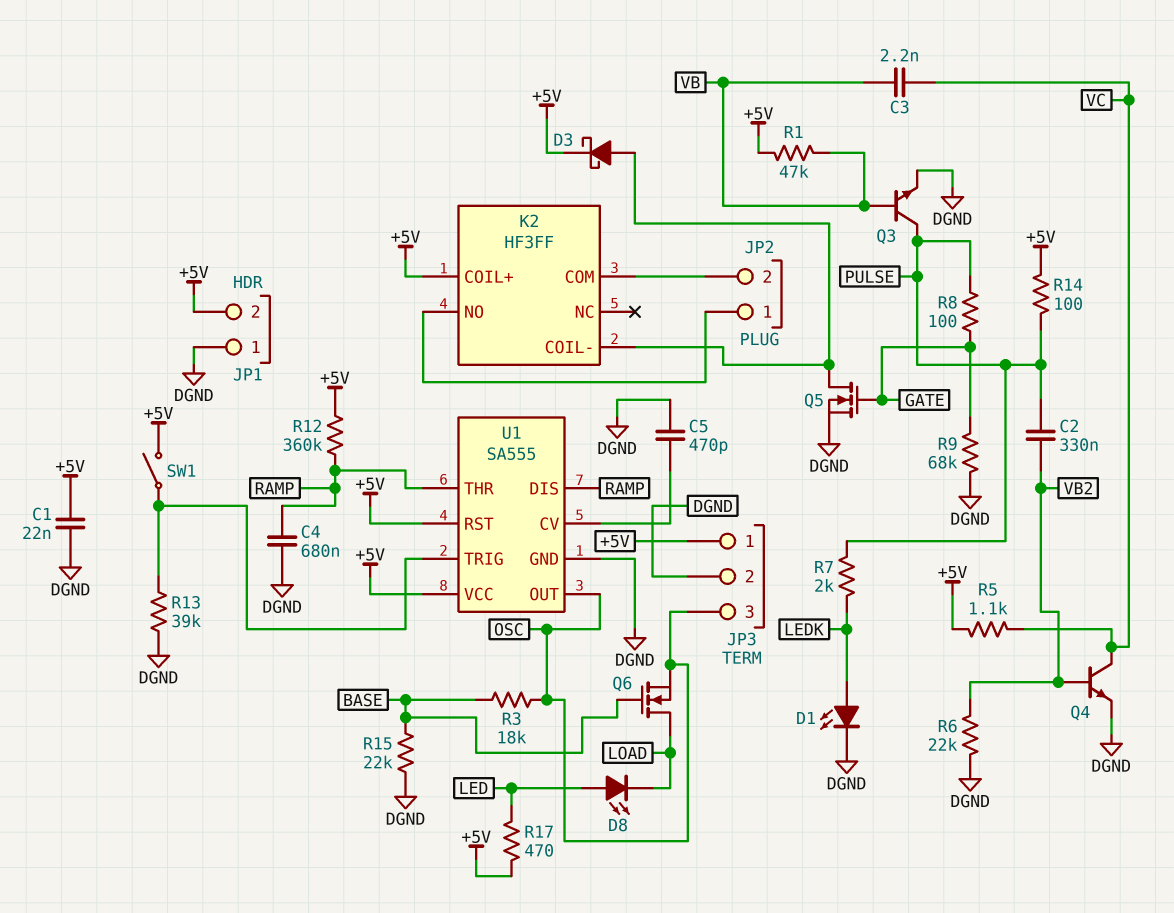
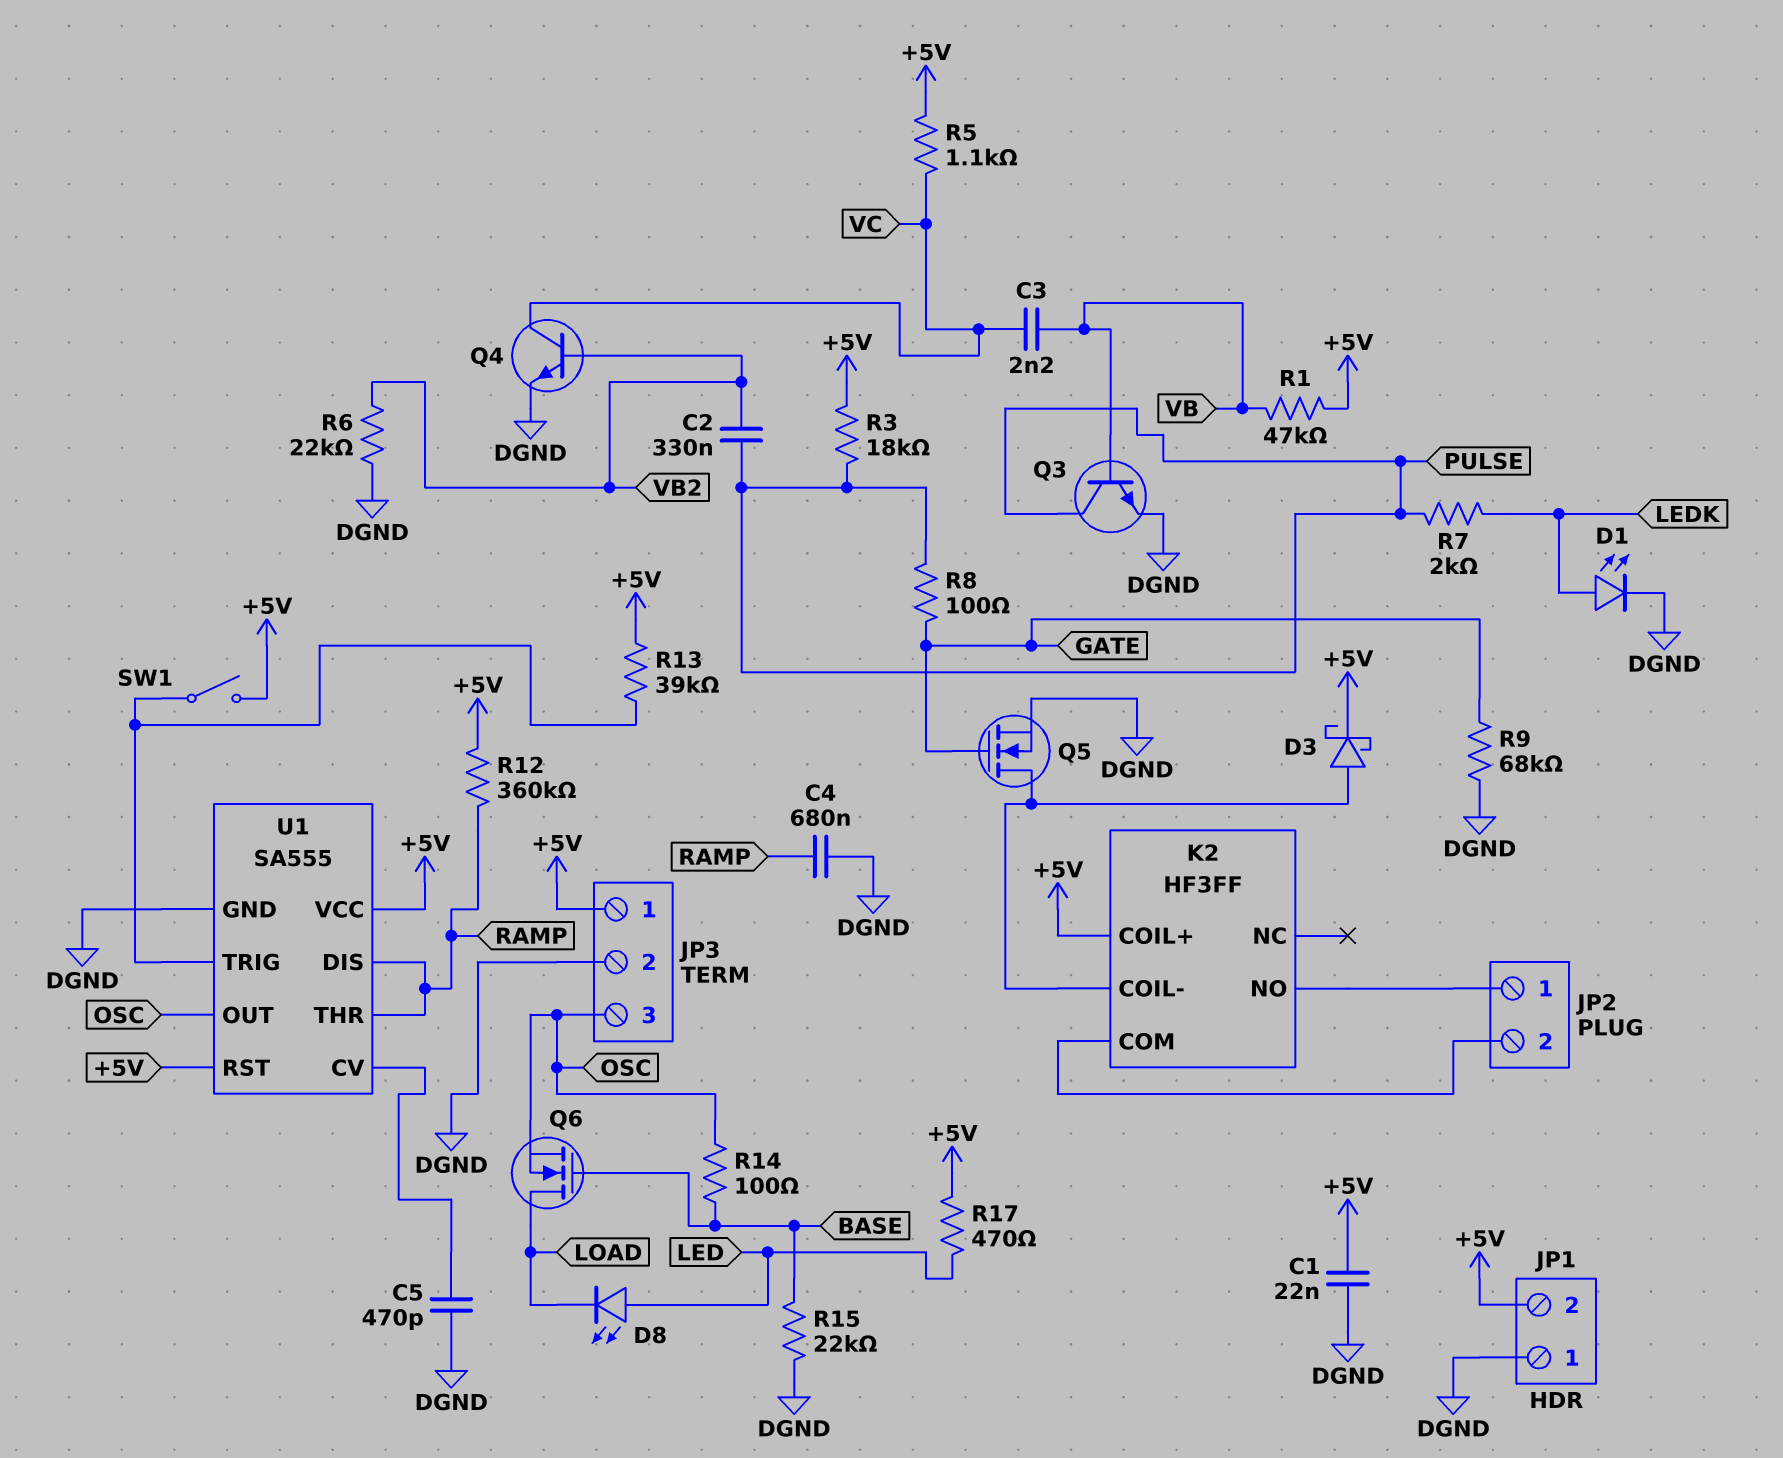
R3: 18k (BASE, OSC) -> 18k (+5V, PULSE)
R13: 39k (DGND, U1/TRIG) -> 39k (+5V, U1/TRIG)
R14: 100 (+5V, PULSE) -> 100 (BASE, OSC)

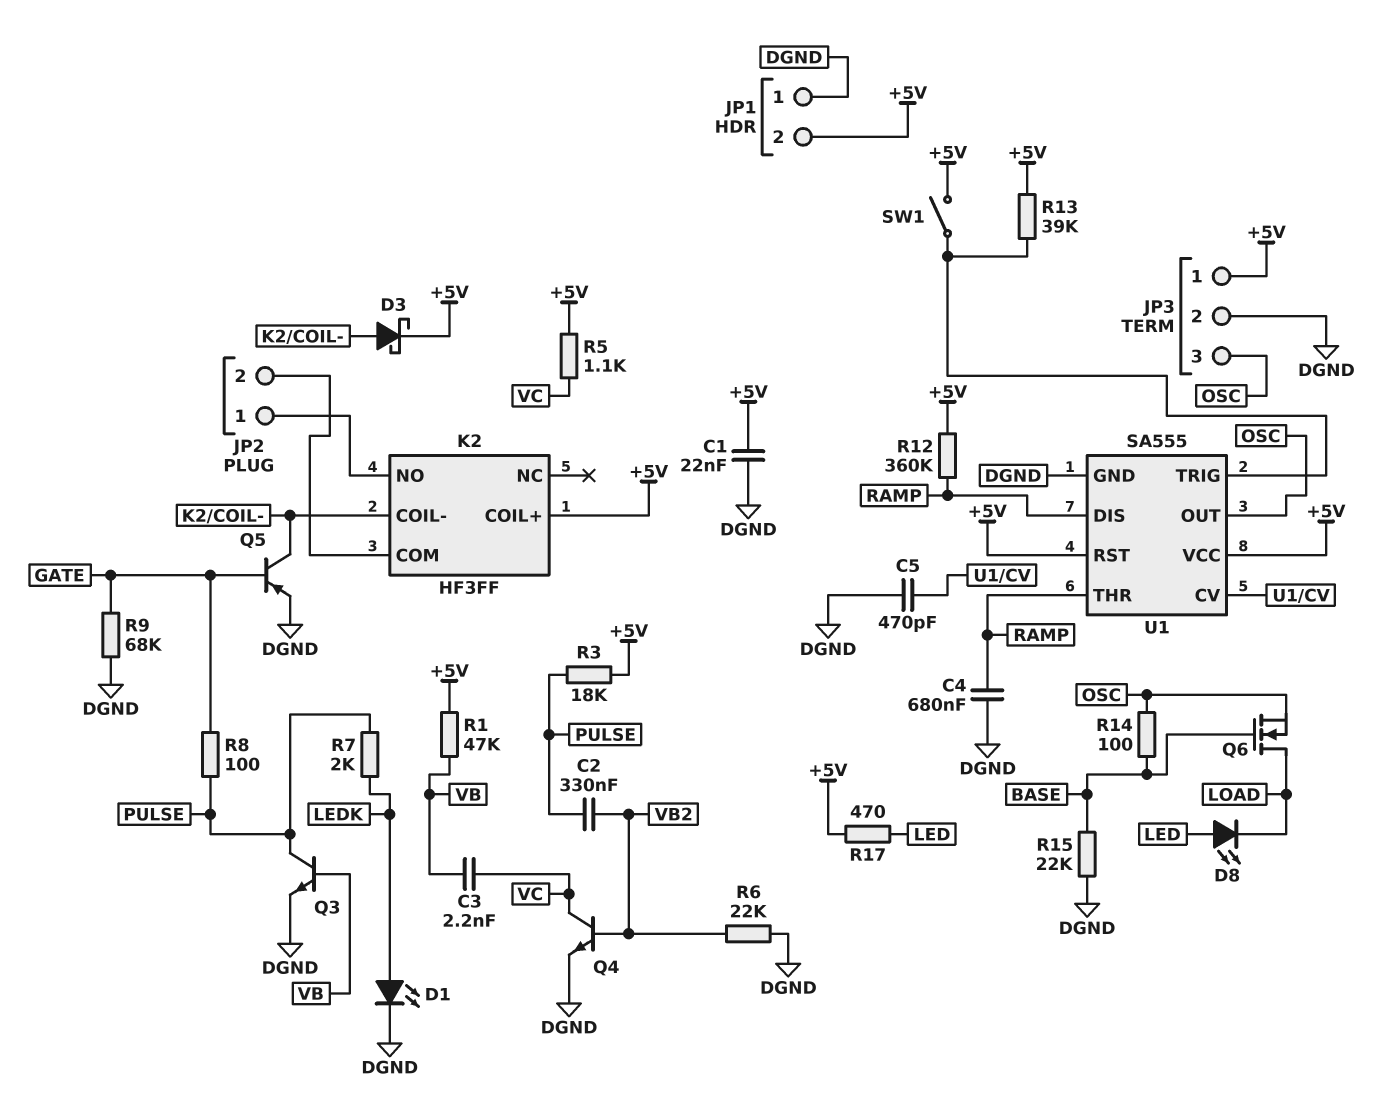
Q5: NMOS (G GATE, D K2/COIL-, S DGND) -> PNP (B GATE, C K2/COIL-, E DGND)

